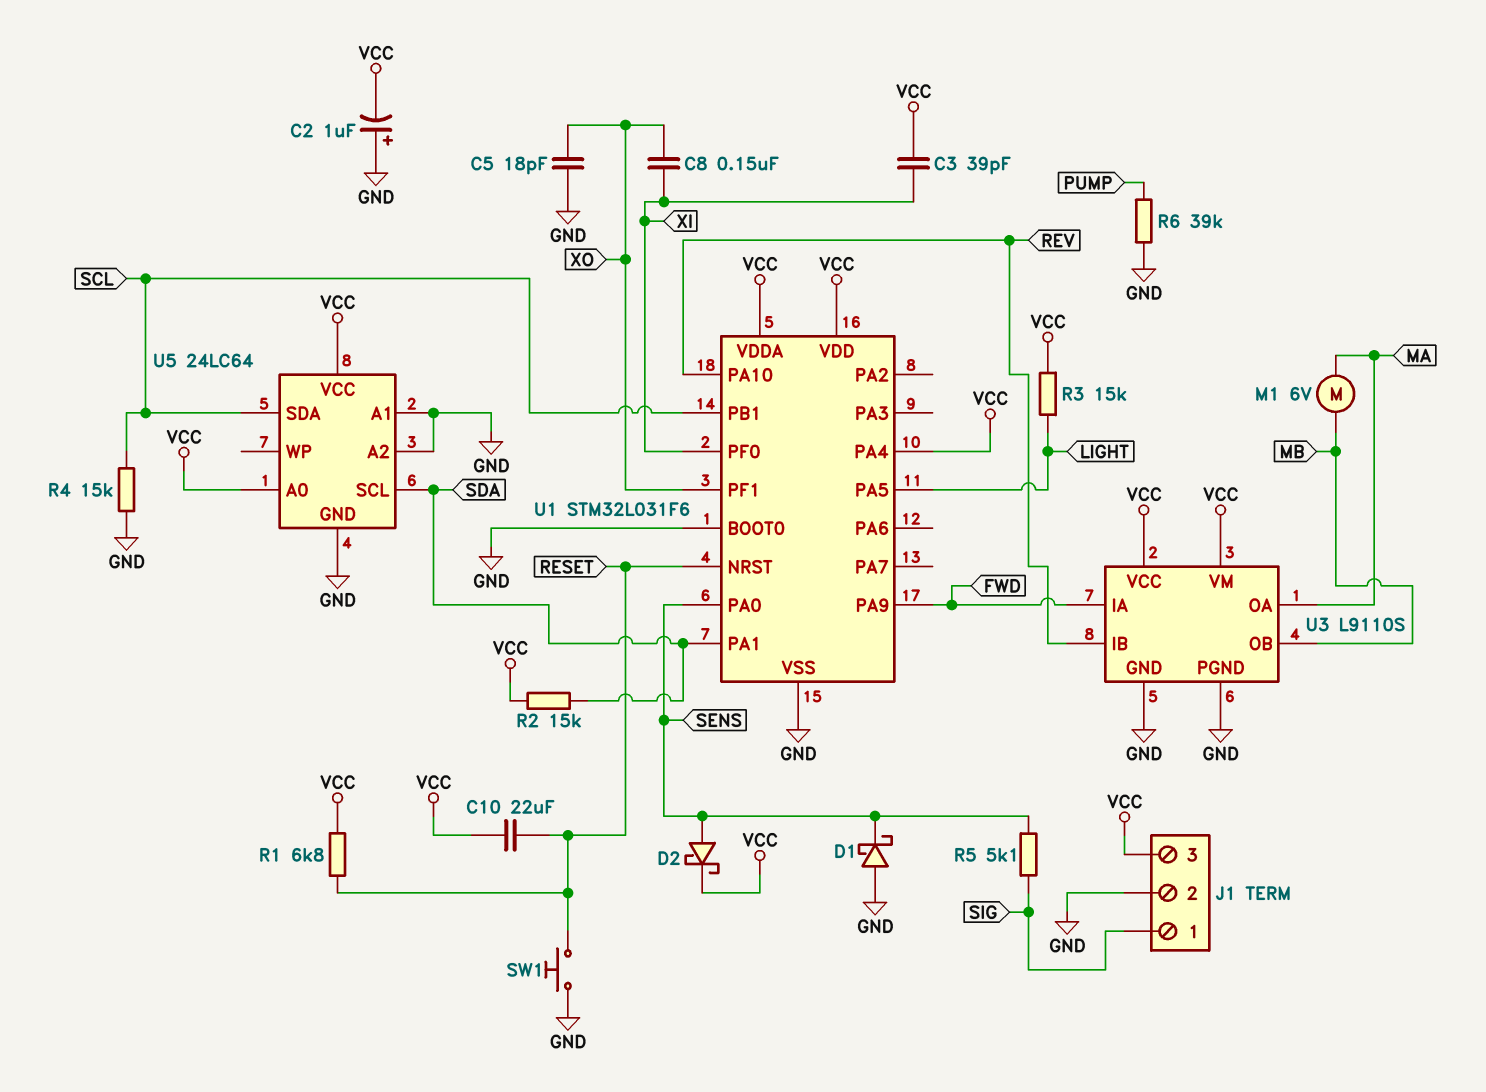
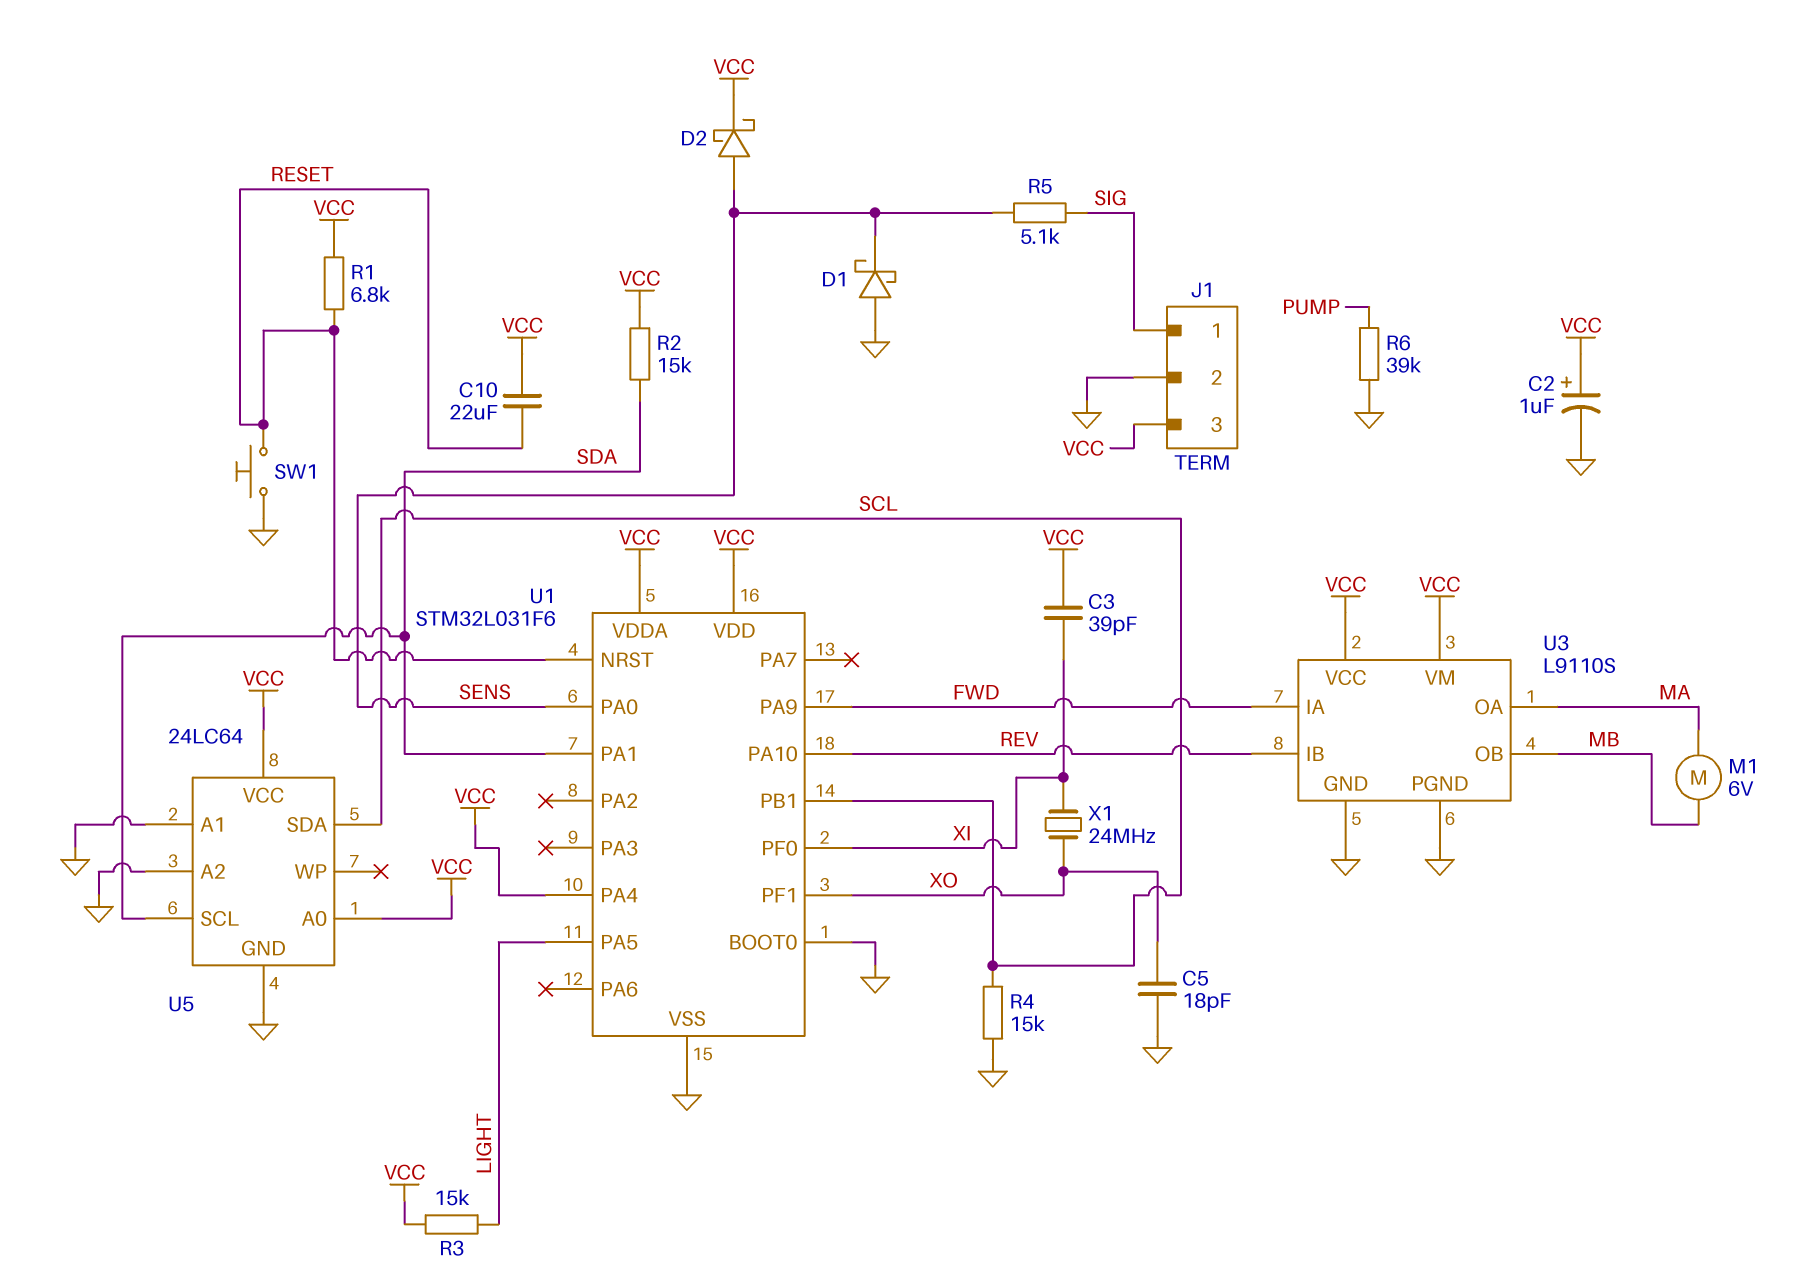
C2: 1uF (plus GND, minus VCC) -> 1uF (plus VCC, minus GND)
C8: 150nF (XI, XO) -> none
X1: none -> 24MHz (XI, XO)

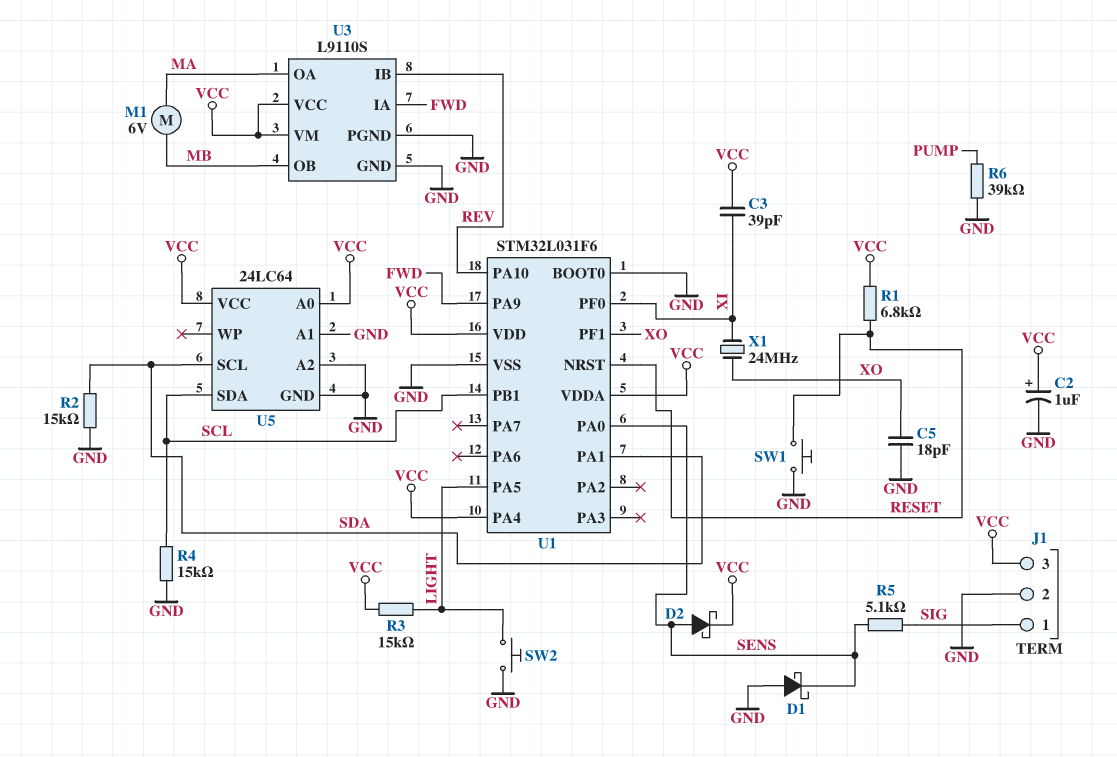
C10: 22uF (RESET, VCC) -> none
R2: 15k (SDA, VCC) -> 15k (GND, SDA)
SW2: none -> button (GND, LIGHT)

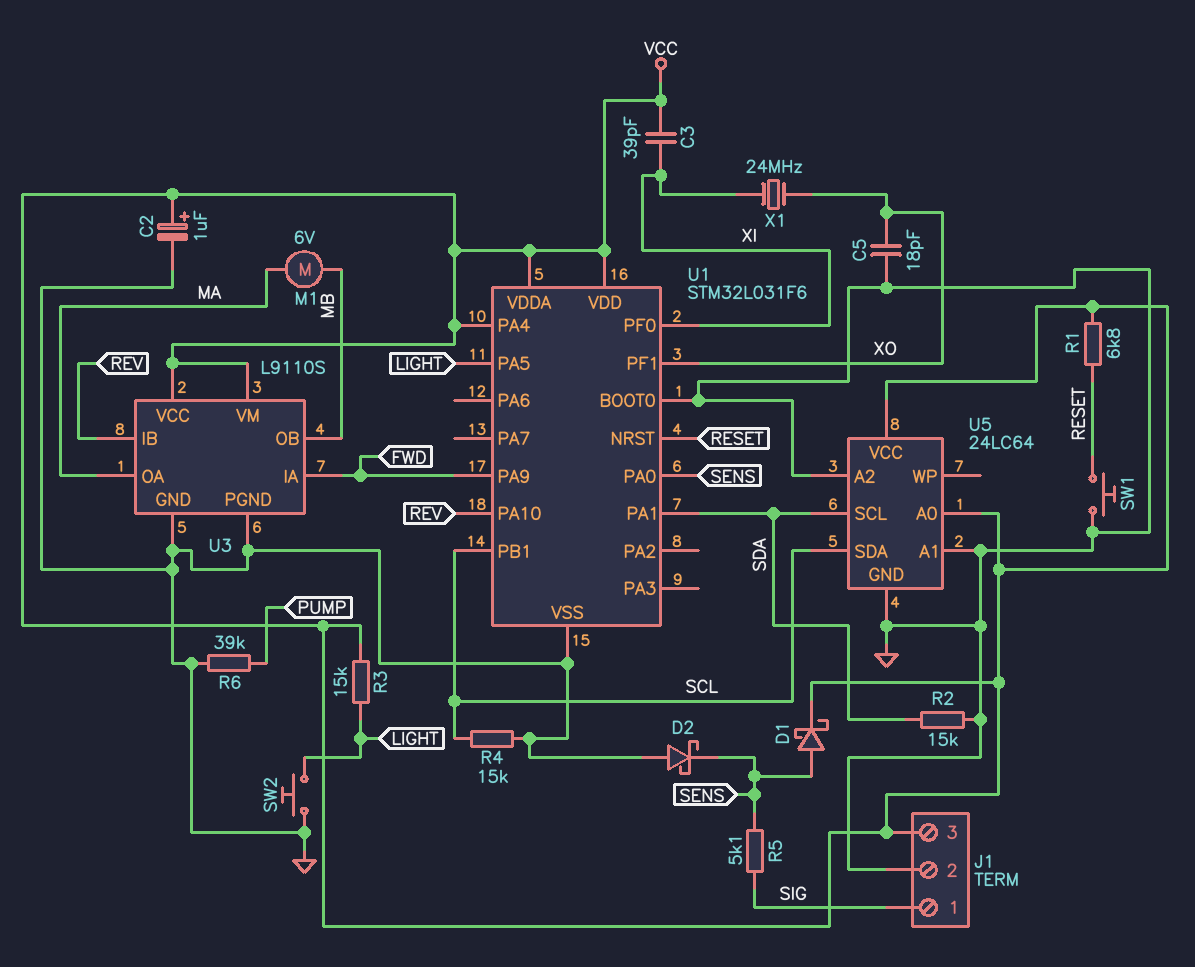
D1: schottky (A GND, K SENS) -> schottky (A SENS, K VCC)
D2: schottky (A SENS, K VCC) -> schottky (A GND, K SENS)

